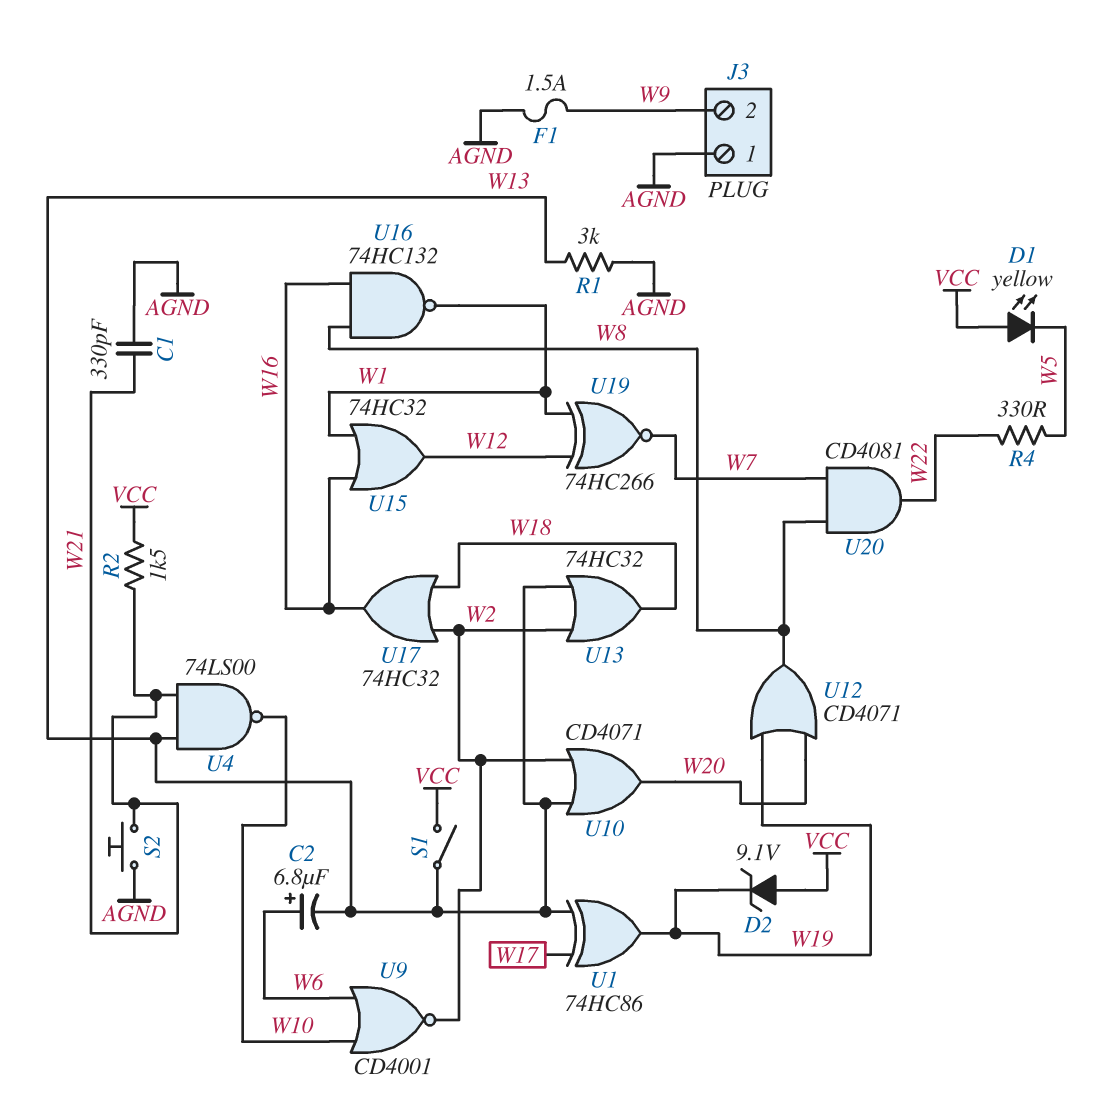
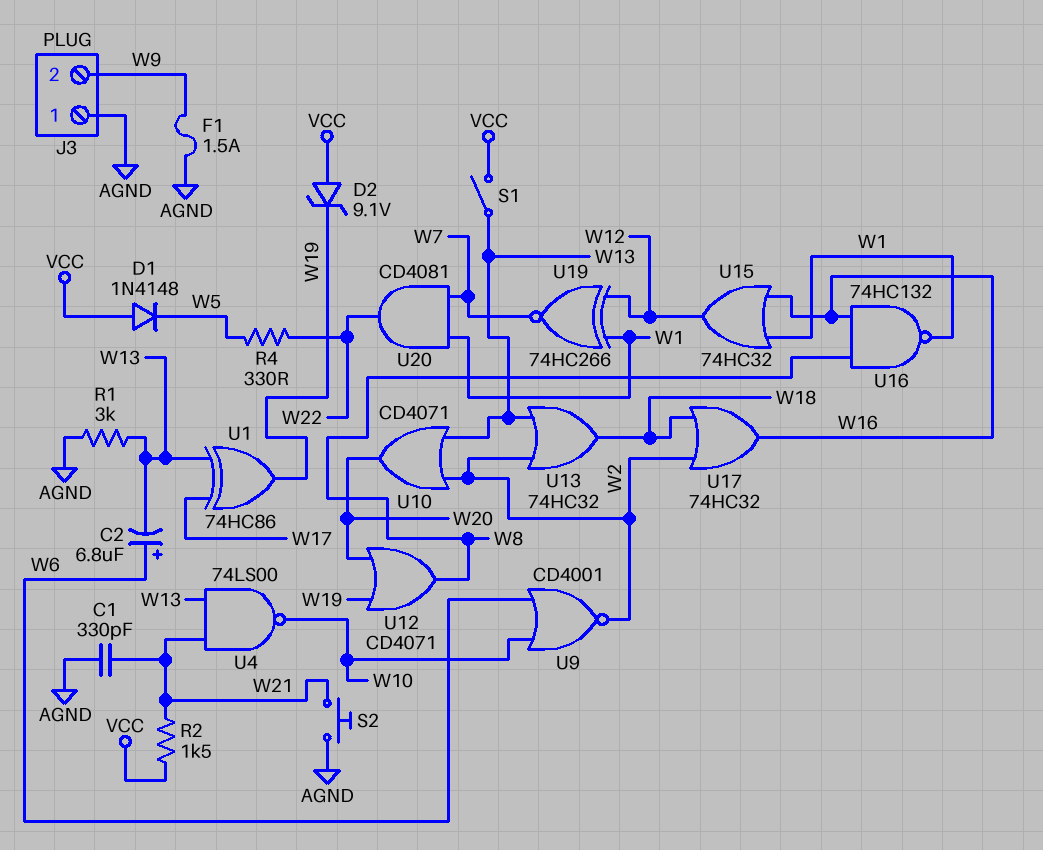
D1: LED yellow (A VCC, K W5) -> diode 1N4148 (A VCC, K W5)
U20: AND CD4081 (in W7, in W8, out W22) -> AND CD4081 (in W1, in W7, out W22)

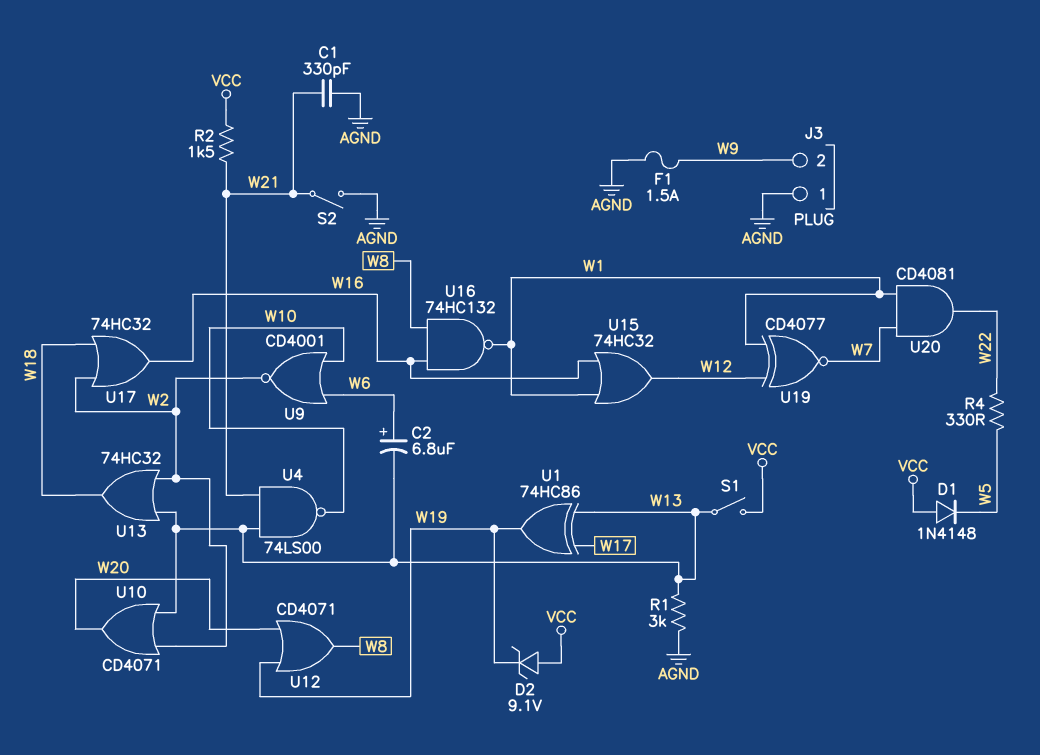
S2: button (AGND, W21) -> switch (AGND, W21)
U19: XNOR 74HC266 (in W1, in W12, out W7) -> XNOR CD4077 (in W1, in W12, out W7)

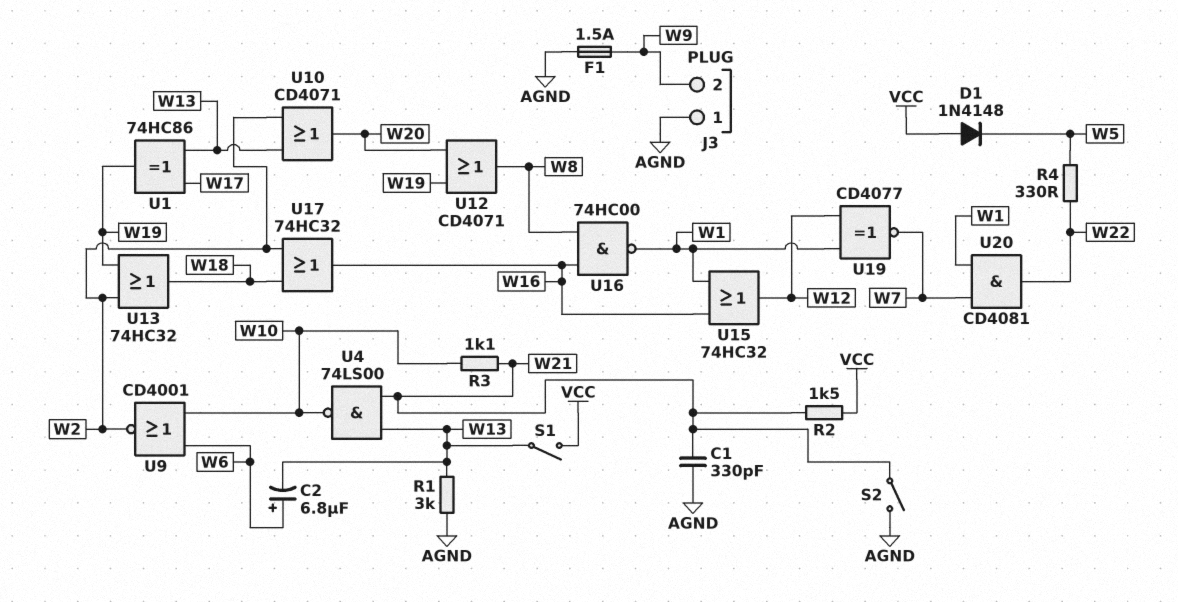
D2: zener 9.1V (A VCC, K W19) -> none
R3: none -> 1.1k (W10, W21)
U13: OR 74HC32 (in W2, in W13, out W18) -> OR 74HC32 (in W2, in W19, out W18)
U16: NAND 74HC132 (in W8, in W16, out W1) -> NAND 74HC00 (in W8, in W16, out W1)

